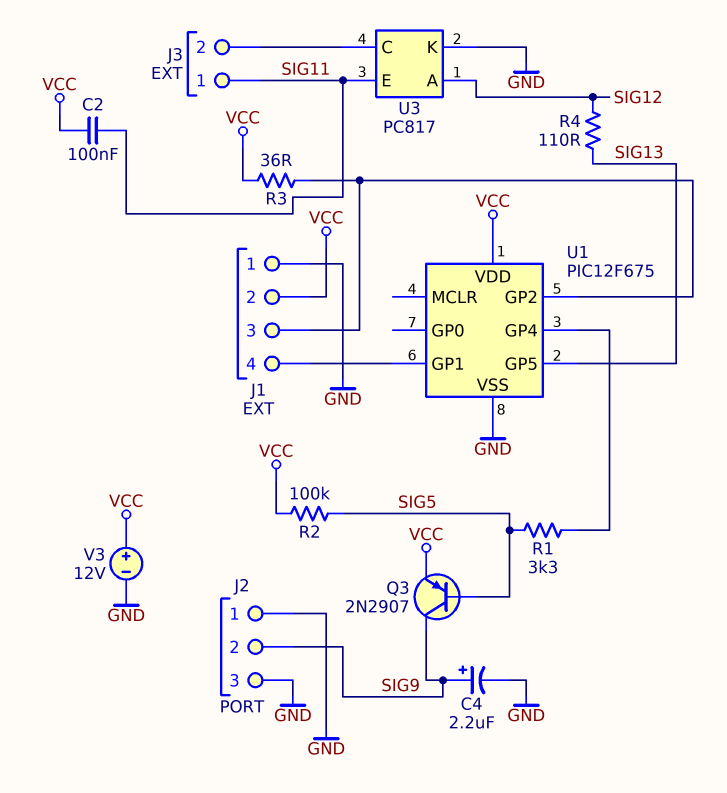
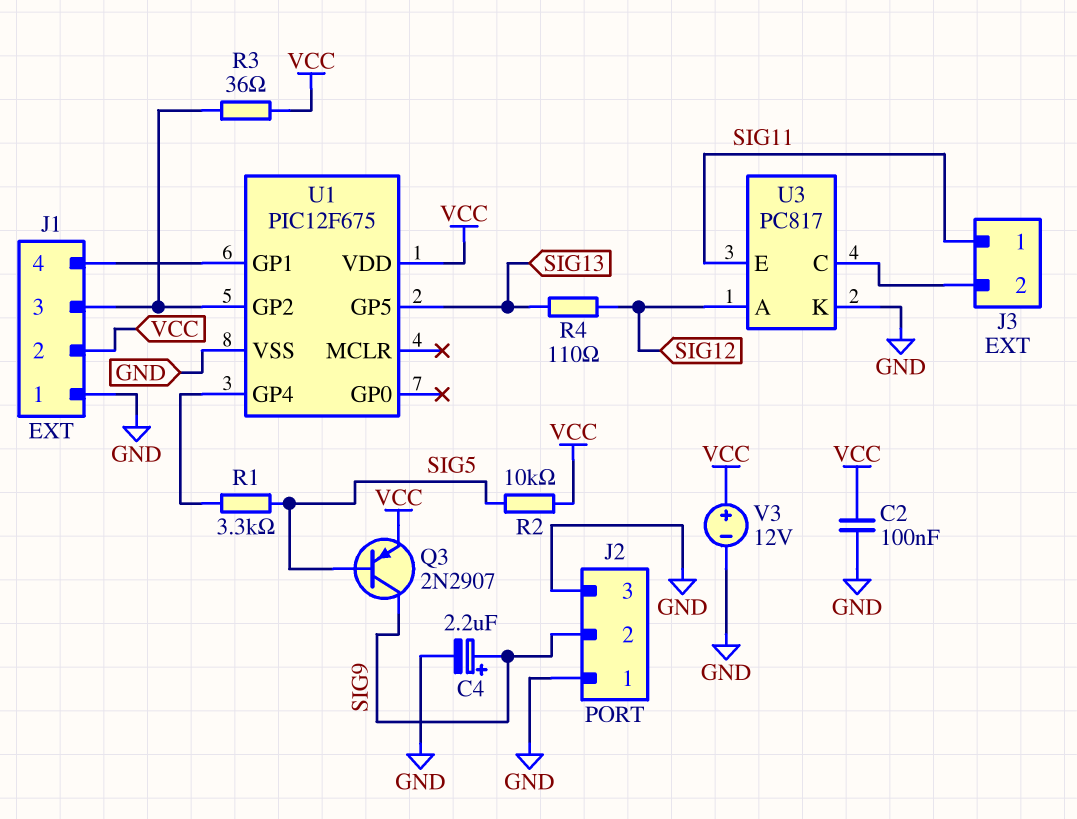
C2: 100nF (SIG11, VCC) -> 100nF (GND, VCC)
R2: 100k (SIG5, VCC) -> 10k (SIG5, VCC)

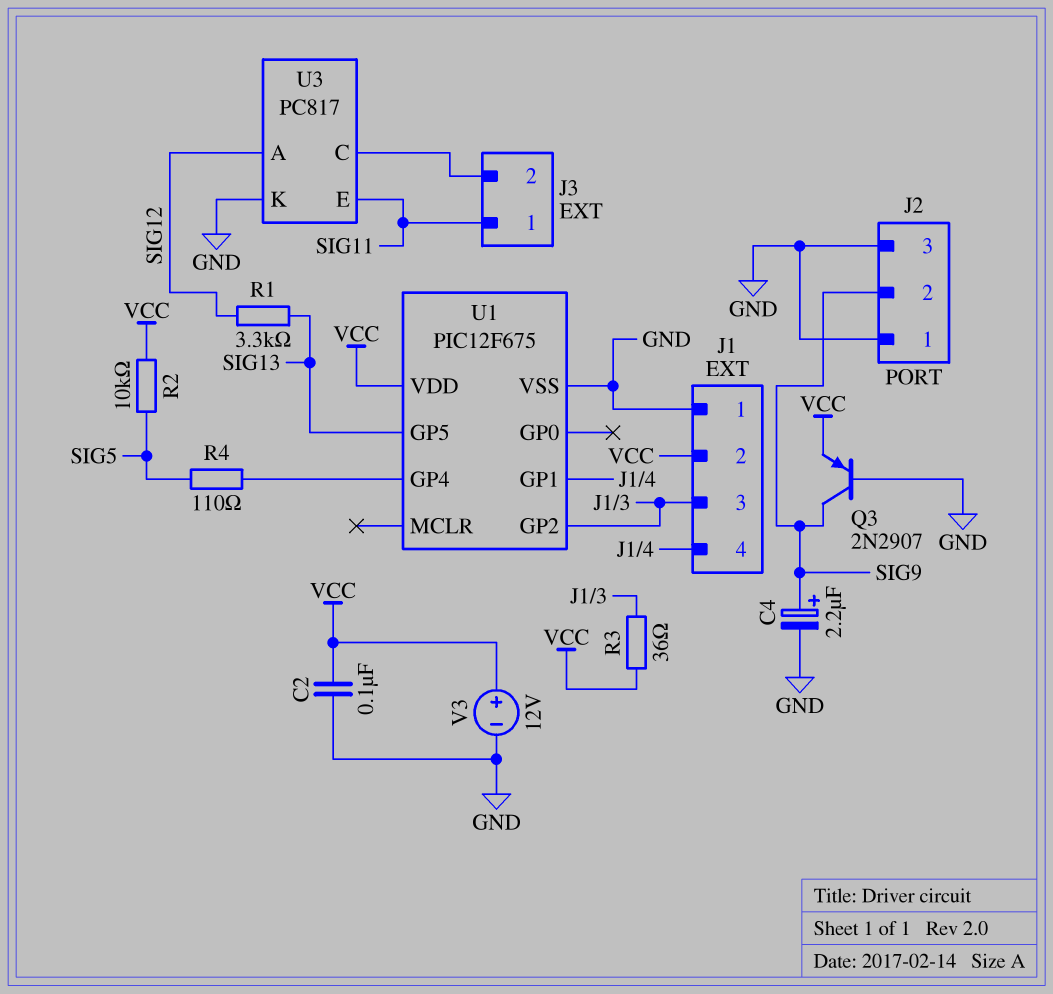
Q3: PNP 2N2907 (B SIG5, C SIG9, E VCC) -> PNP 2N2907 (B GND, C SIG9, E VCC)
R1: 3.3k (SIG5, U1/GP4) -> 3.3k (SIG12, SIG13)
R4: 110 (SIG12, SIG13) -> 110 (SIG5, U1/GP4)

